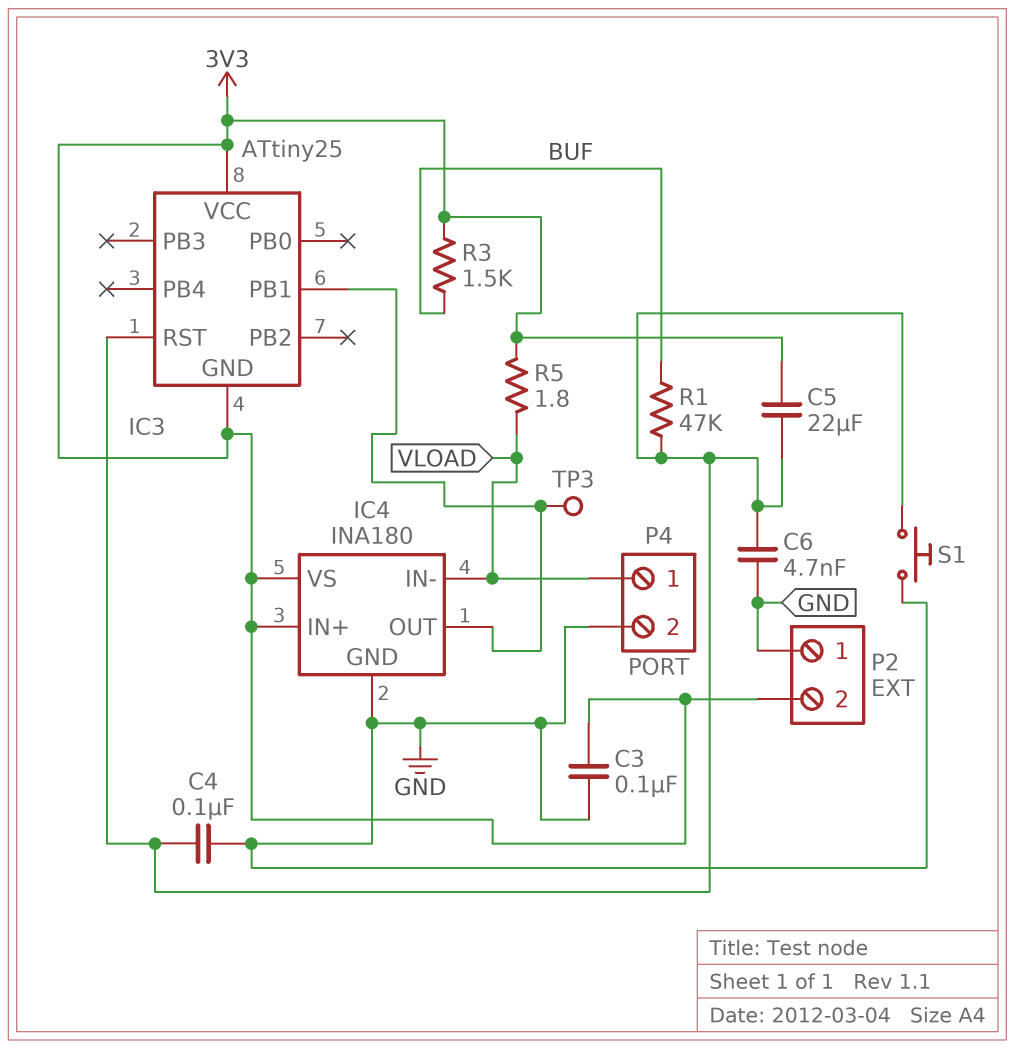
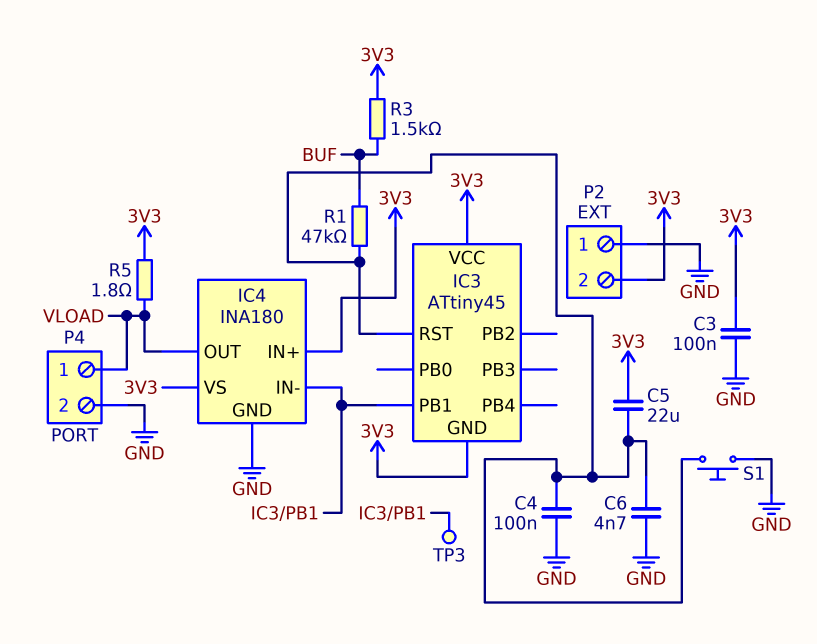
IC3: ATtiny25 -> ATtiny45
IC4 pin IN-: VLOAD -> IC3/PB1
IC4 pin OUT: IC3/PB1 -> VLOAD

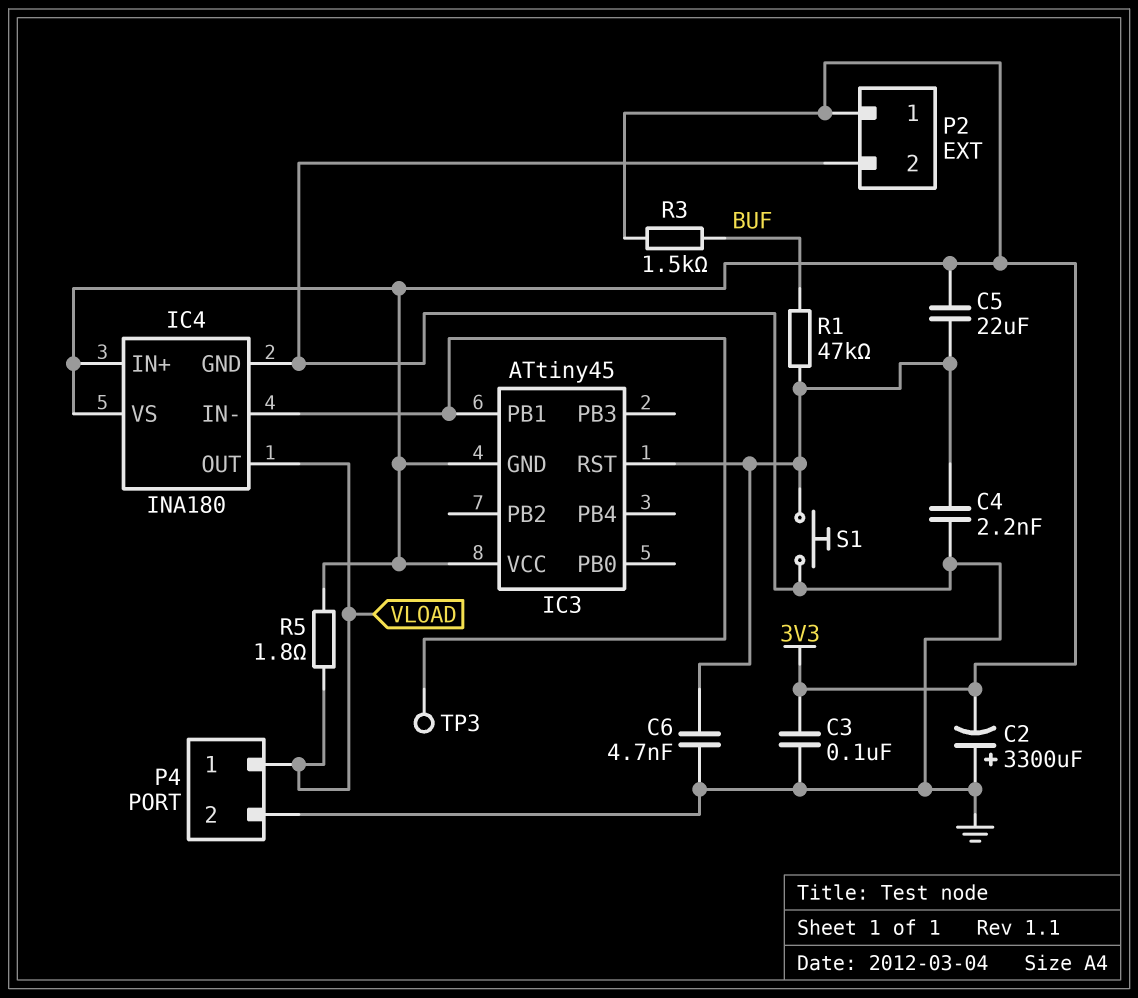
C2: none -> 3300uF (plus GND, minus 3V3)
C4: 100nF (GND, IC3/RST) -> 2.2nF (GND, IC3/RST)
P2 pin 1: GND -> 3V3
P2 pin 2: 3V3 -> GND

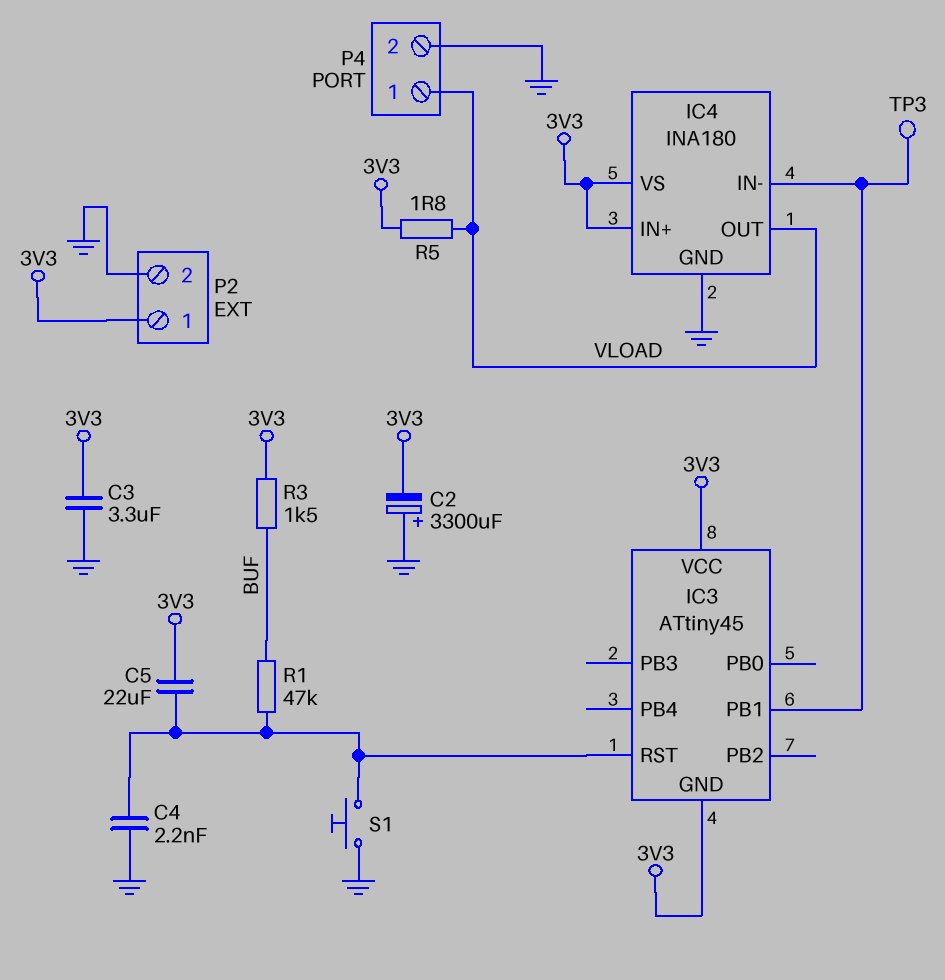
C3: 100nF (3V3, GND) -> 3.3uF (3V3, GND)
C6: 4.7nF (GND, IC3/RST) -> none

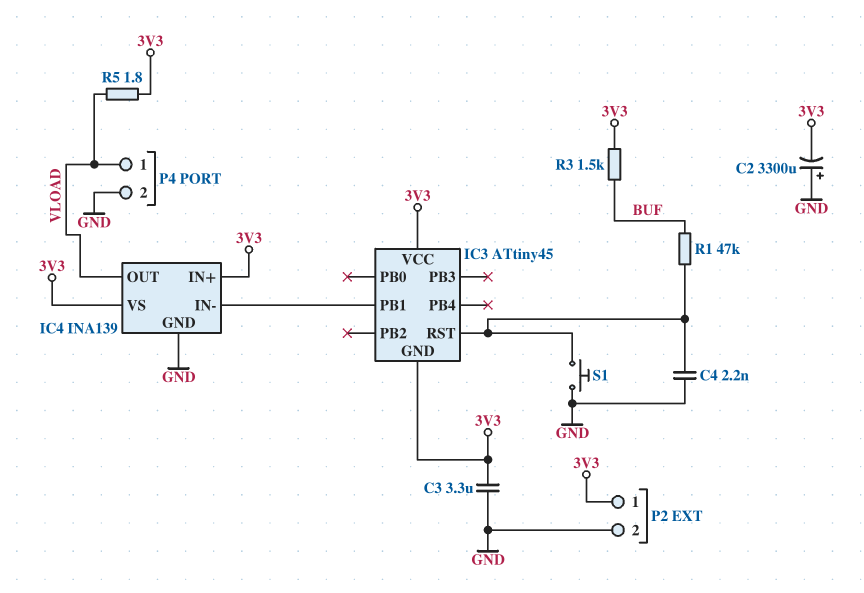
C5: 22uF (3V3, IC3/RST) -> none
IC4: INA180 -> INA139
TP3: test point (IC3/PB1) -> none

